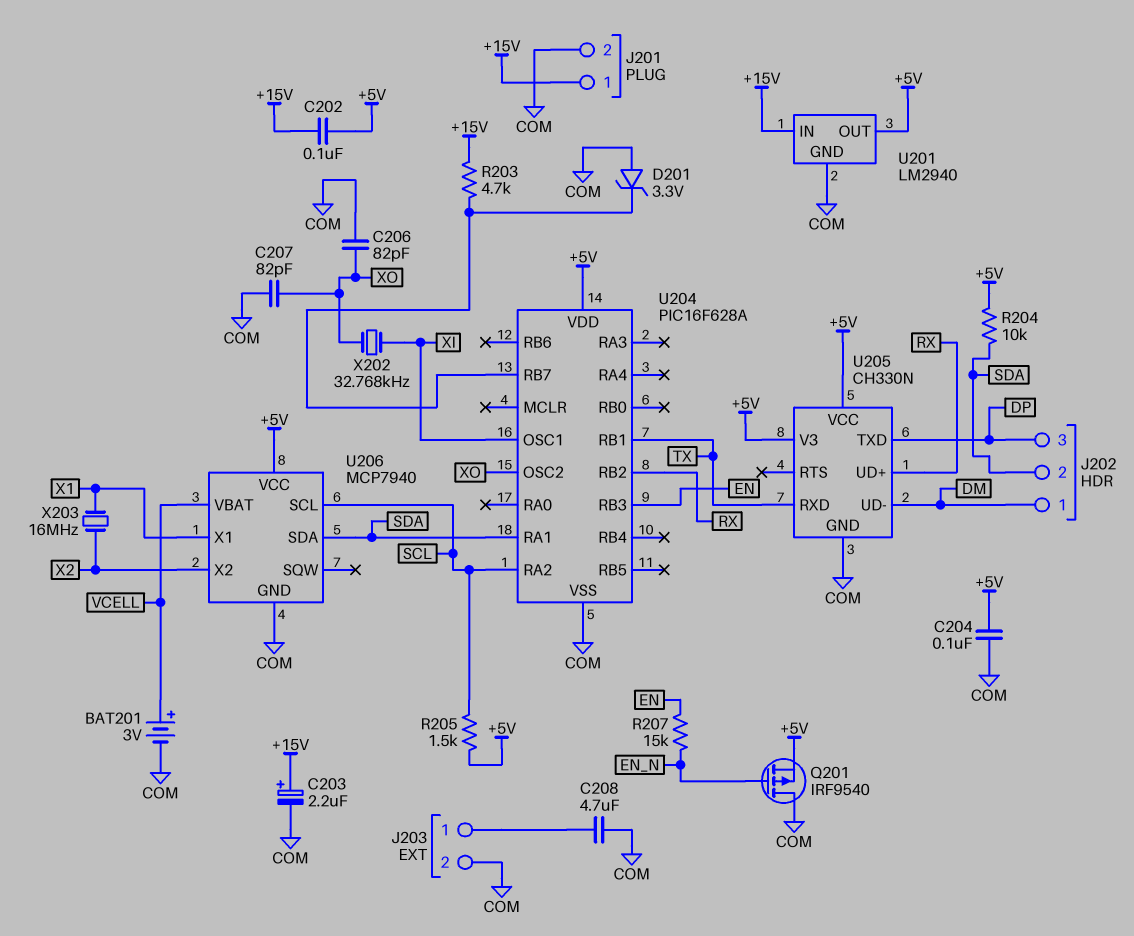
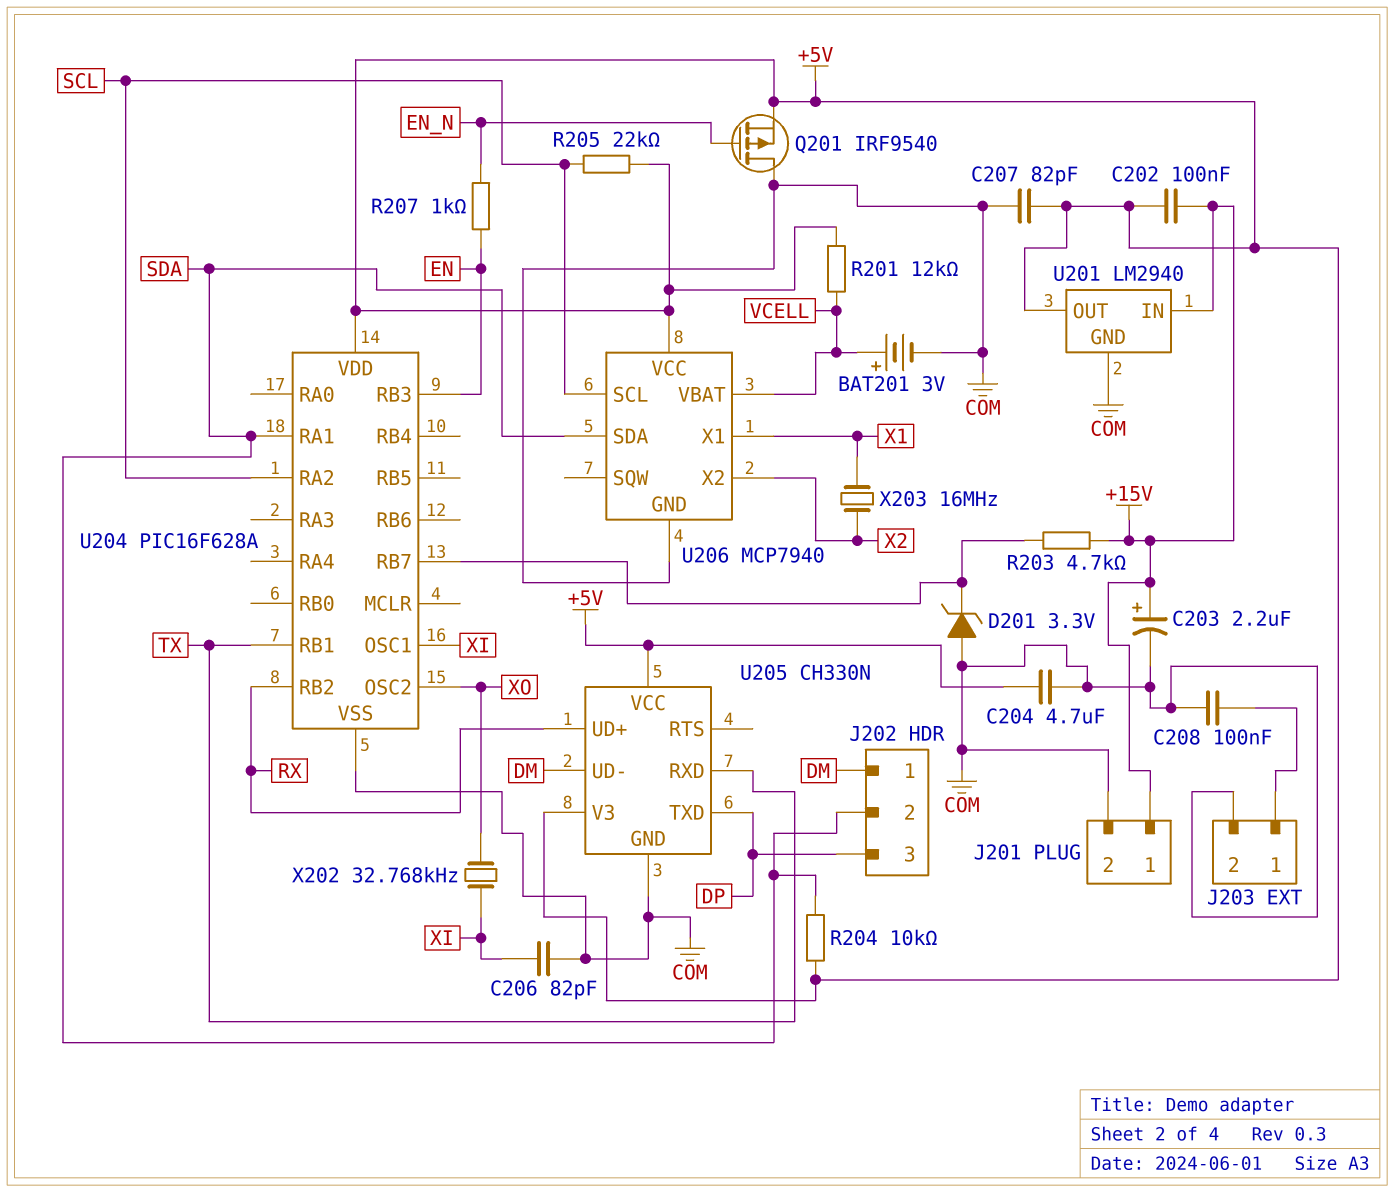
C204: 100nF (+5V, COM) -> 4.7uF (+5V, COM)
C206: 82pF (COM, XO) -> 82pF (COM, XI)
C207: 82pF (COM, XO) -> 82pF (+5V, COM)
C208: 4.7uF (COM, J203/1) -> 100nF (COM, J203/1)
R201: none -> 12k (+5V, VCELL)
R205: 1.5k (+5V, SCL) -> 22k (+5V, SCL)
R207: 15k (EN, EN_N) -> 1k (EN, EN_N)

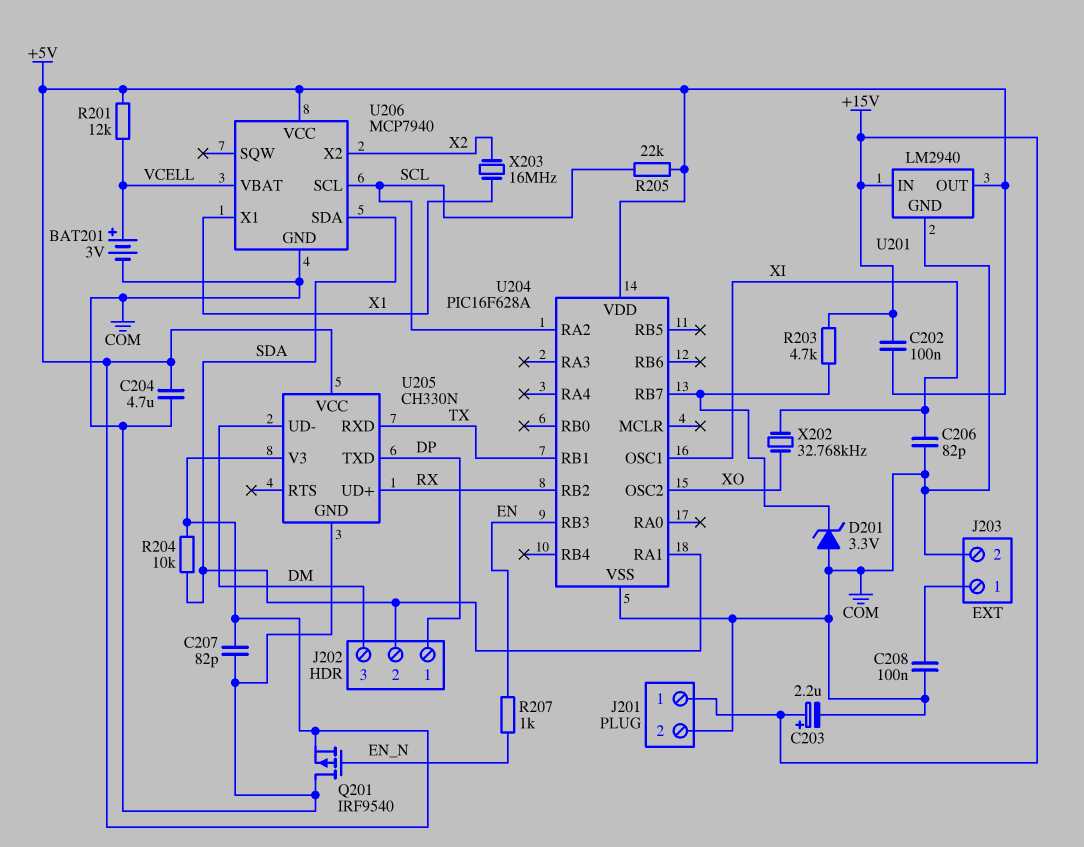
J202 pin 1: DM -> DP
J202 pin 3: DP -> DM

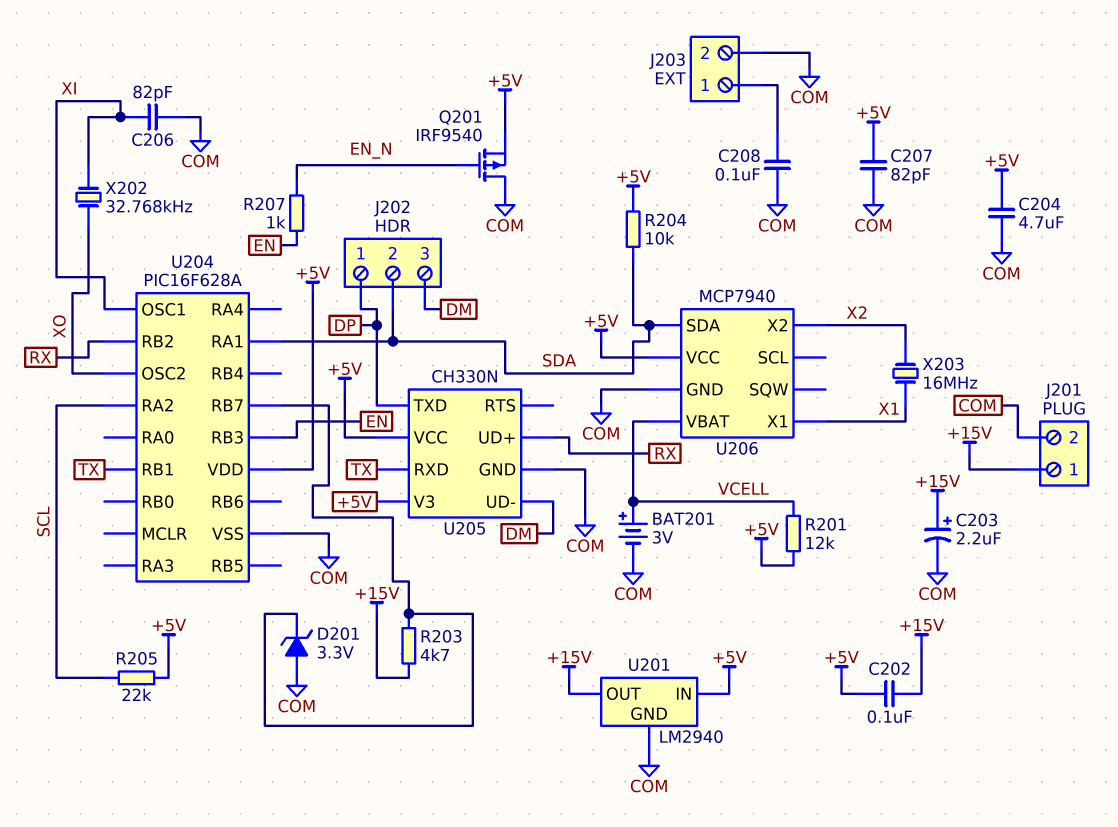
U201 pin IN: +15V -> +5V
U201 pin OUT: +5V -> +15V
U206 pin SCL: SCL -> none

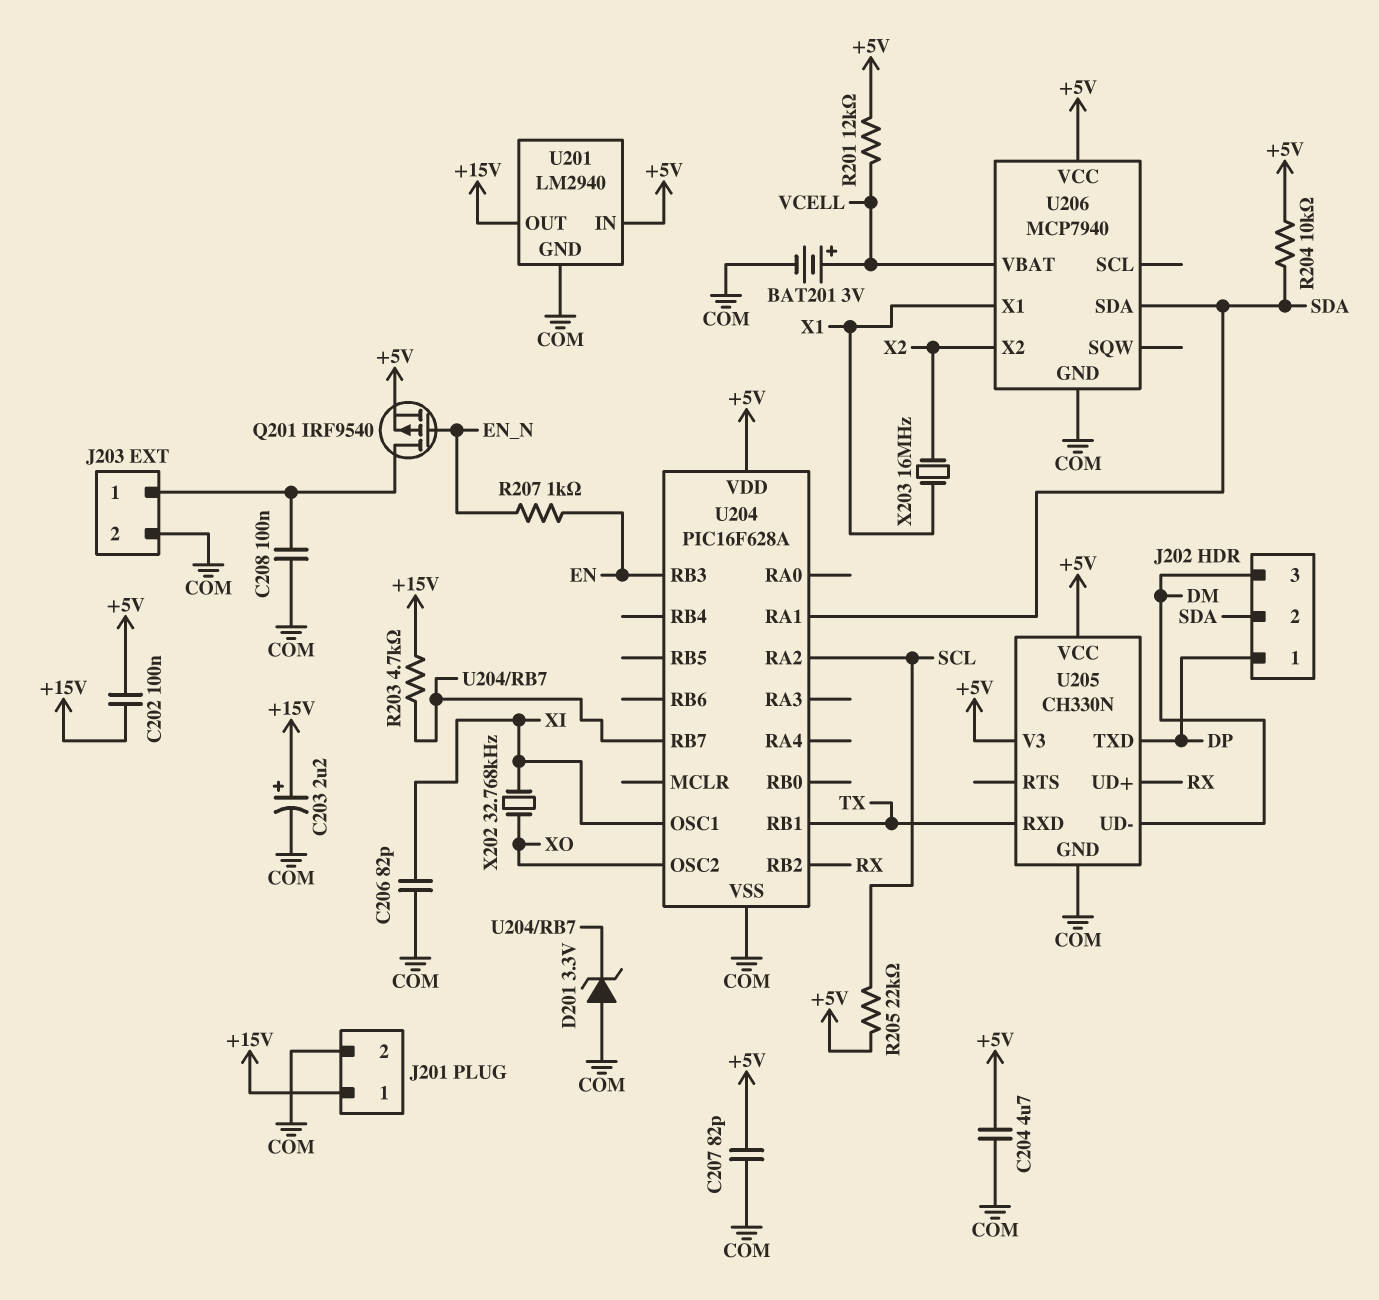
Q201: PMOS IRF9540 (G EN_N, D COM, S +5V) -> PMOS IRF9540 (G EN_N, D J203/1, S +5V)

